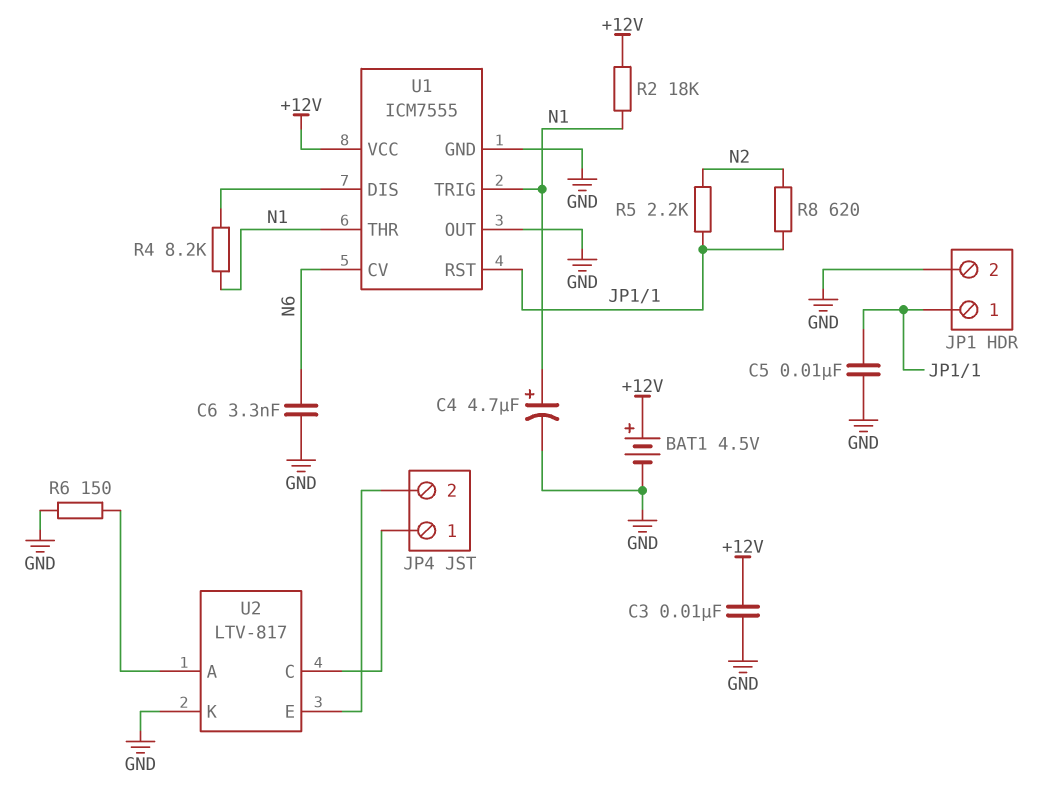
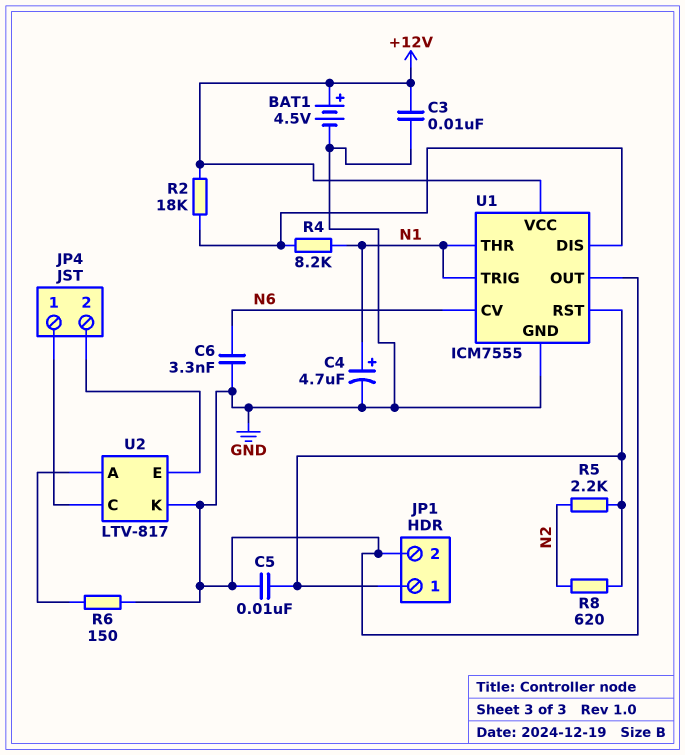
R2: 18k (+12V, N1) -> 18k (+12V, U1/DIS)

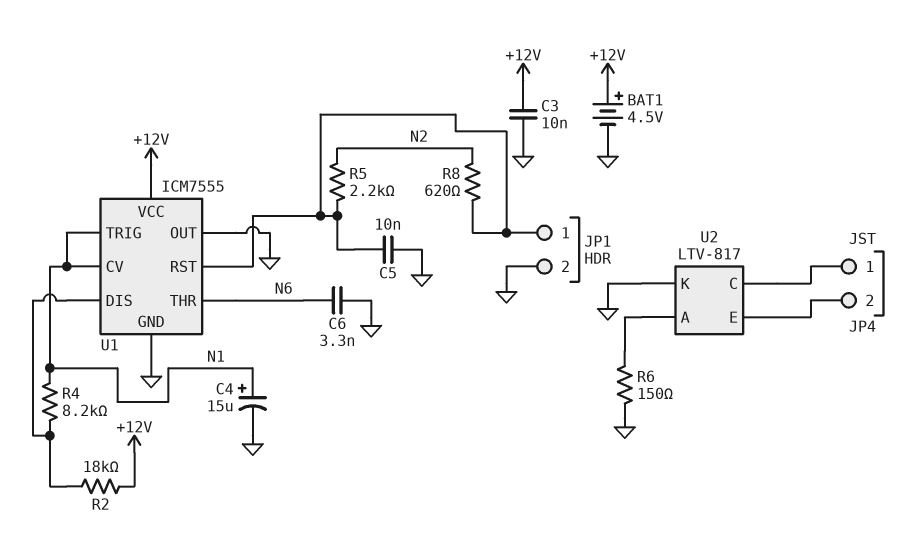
C4: 4.7uF (plus N1, minus GND) -> 15uF (plus N1, minus GND)
U1 pin CV: N6 -> N1
U1 pin THR: N1 -> N6

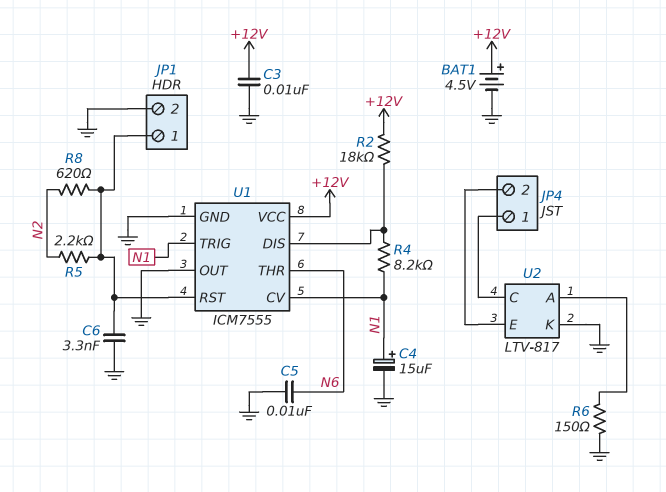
C5: 10nF (GND, JP1/1) -> 10nF (GND, N6)
C6: 3.3nF (GND, N6) -> 3.3nF (GND, JP1/1)

